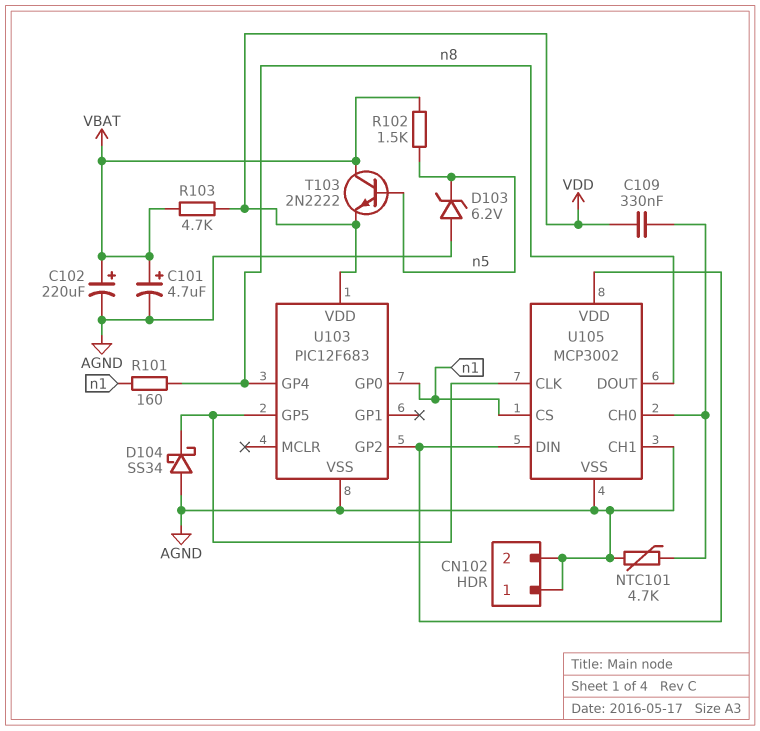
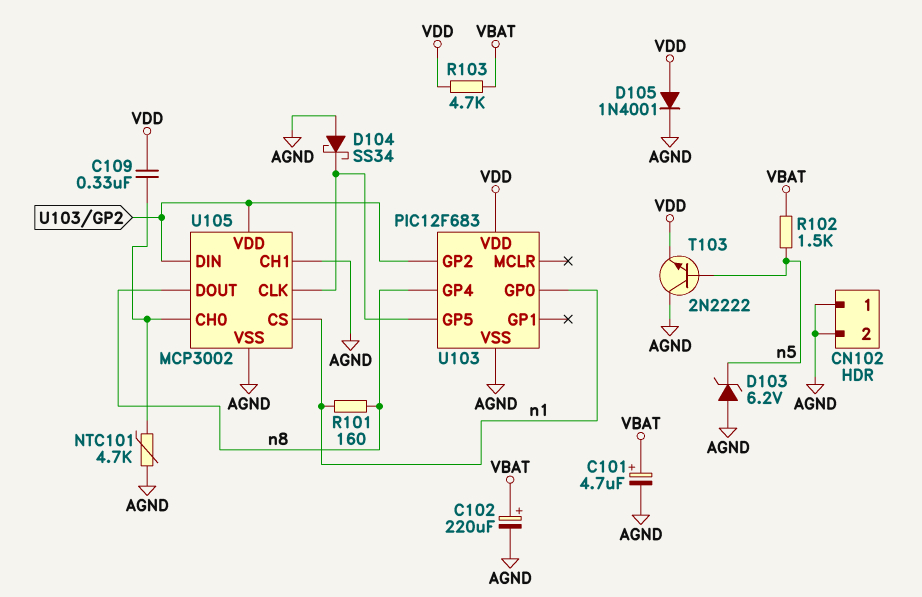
D105: none -> diode 1N4001 (A VDD, K AGND)
T103: NPN 2N2222 (B n5, C VBAT, E VDD) -> NPN 2N2222 (B n5, C AGND, E VDD)

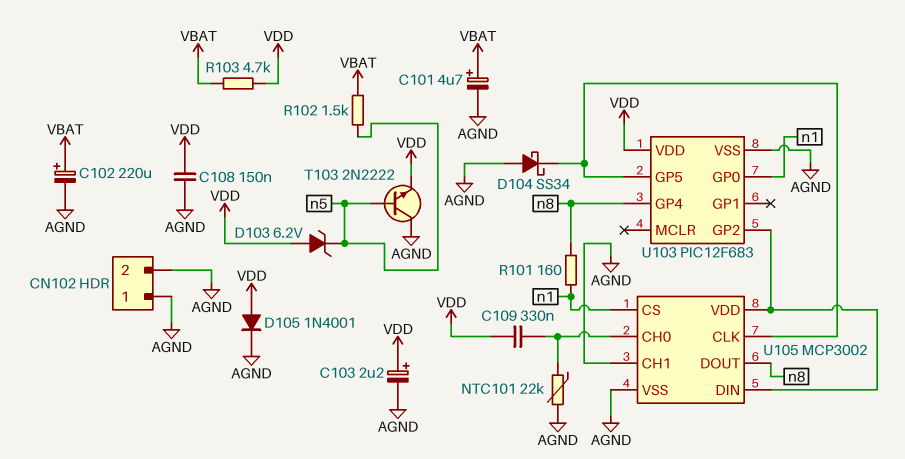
C103: none -> 2.2uF (plus VDD, minus AGND)
C108: none -> 150nF (AGND, VDD)
D103: zener 6.2V (A AGND, K n5) -> zener 6.2V (A VDD, K n5)
NTC101: 4.7k (AGND, U105/CH0) -> 22k (AGND, U105/CH0)

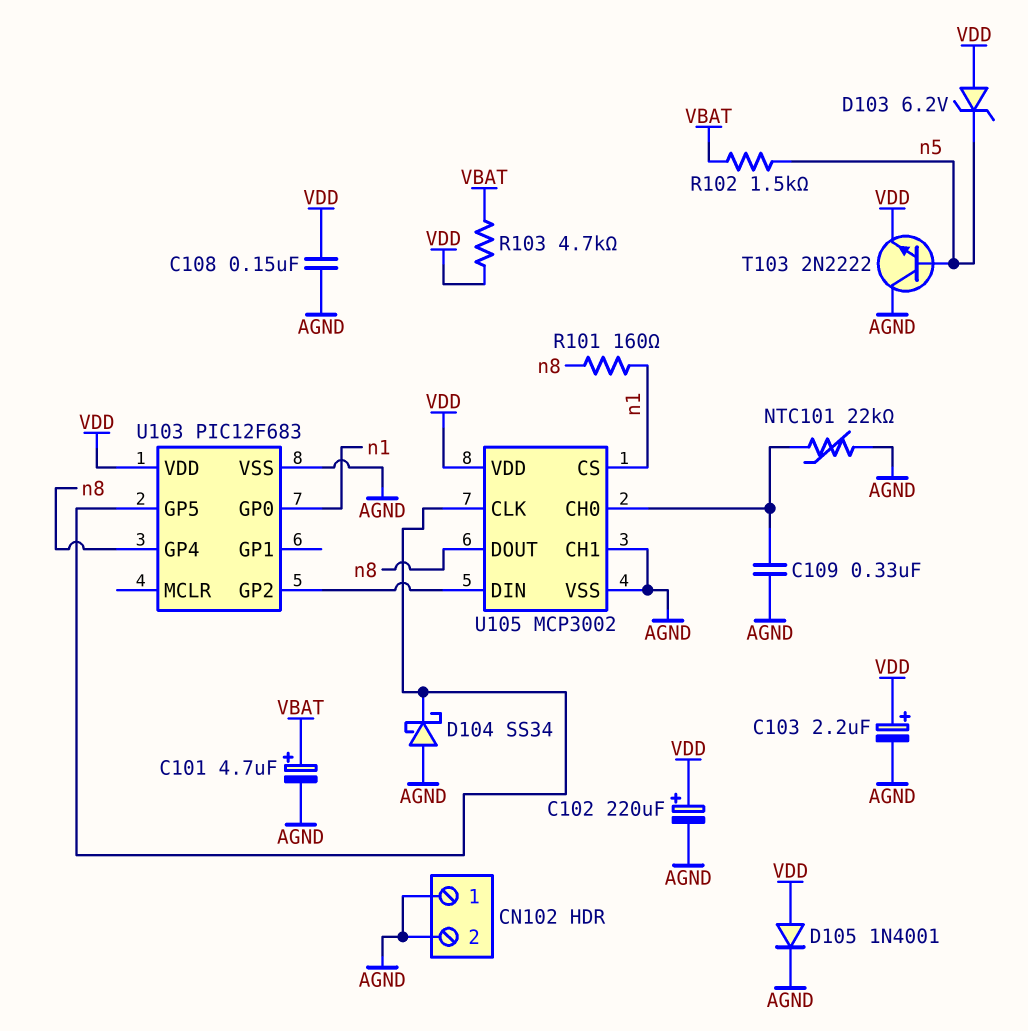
C102: 220uF (plus VBAT, minus AGND) -> 220uF (plus VDD, minus AGND)
C109: 330nF (U105/CH0, VDD) -> 330nF (AGND, U105/CH0)
U105 pin VDD: U103/GP2 -> VDD

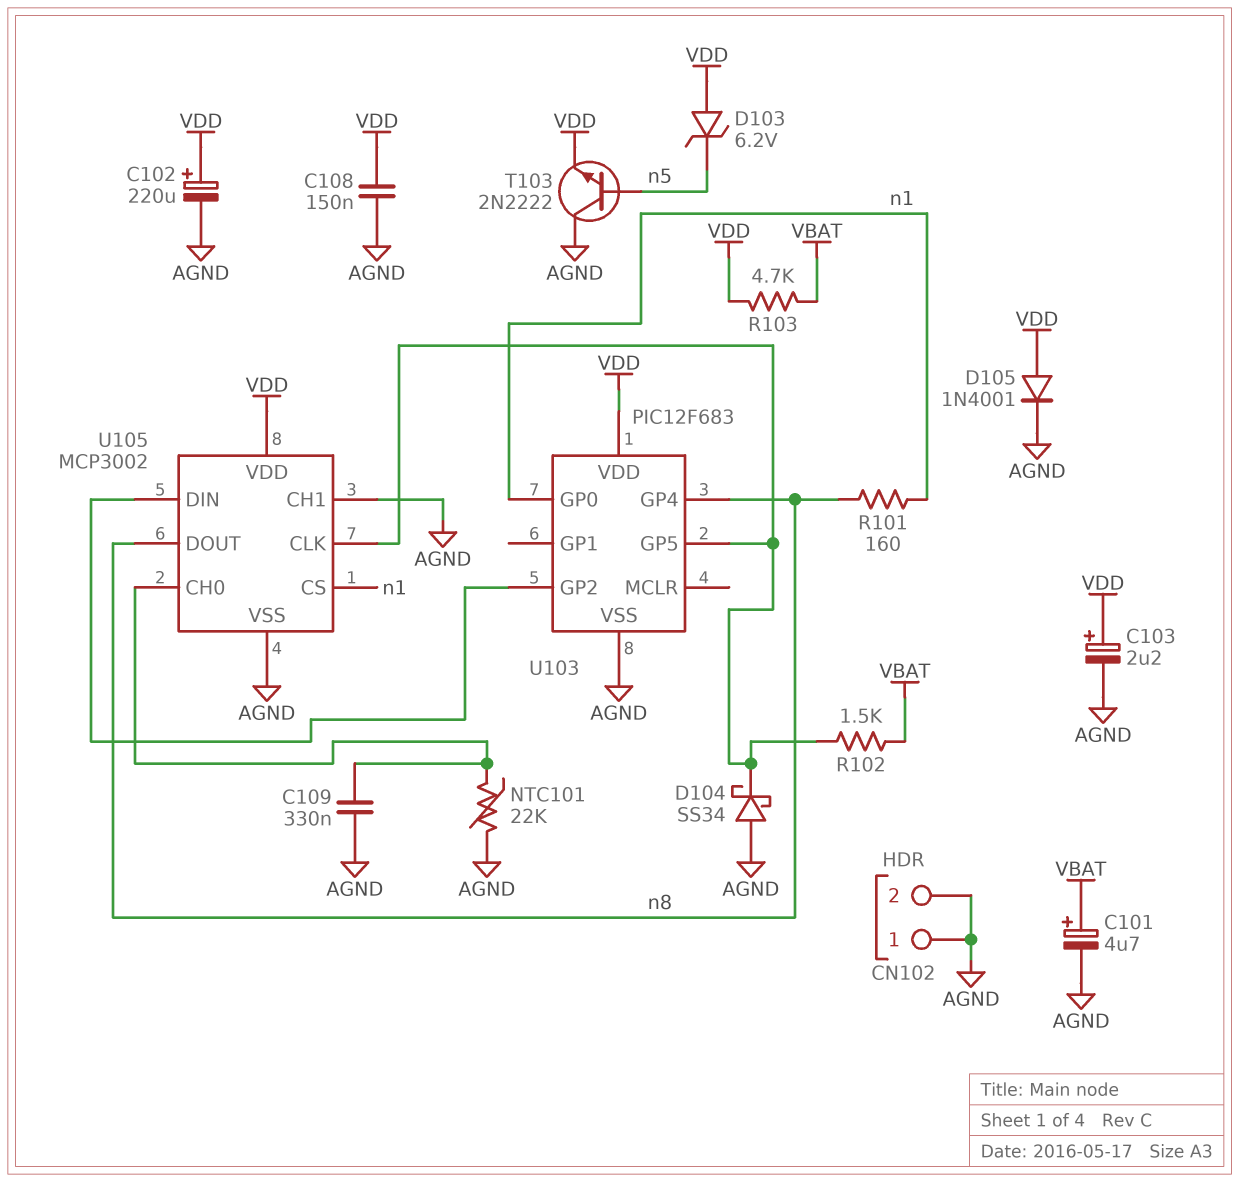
R102: 1.5k (VBAT, n5) -> 1.5k (U103/GP5, VBAT)

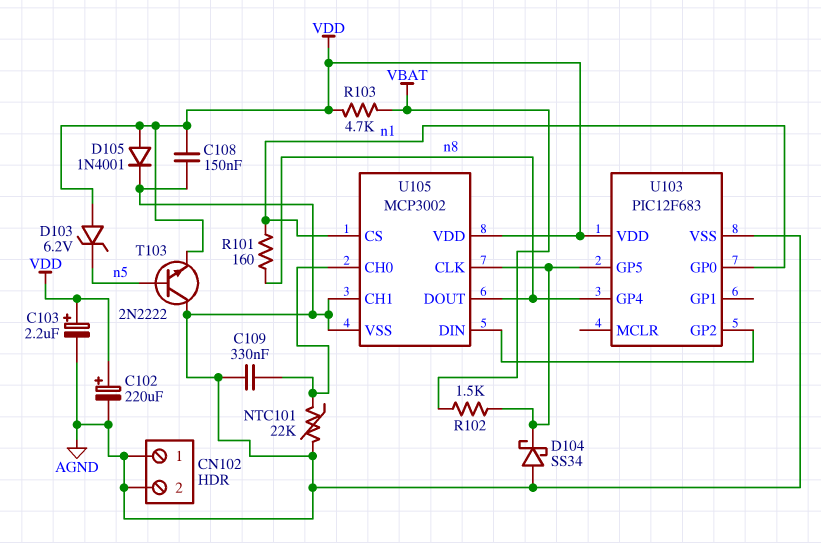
C101: 4.7uF (plus VBAT, minus AGND) -> none

